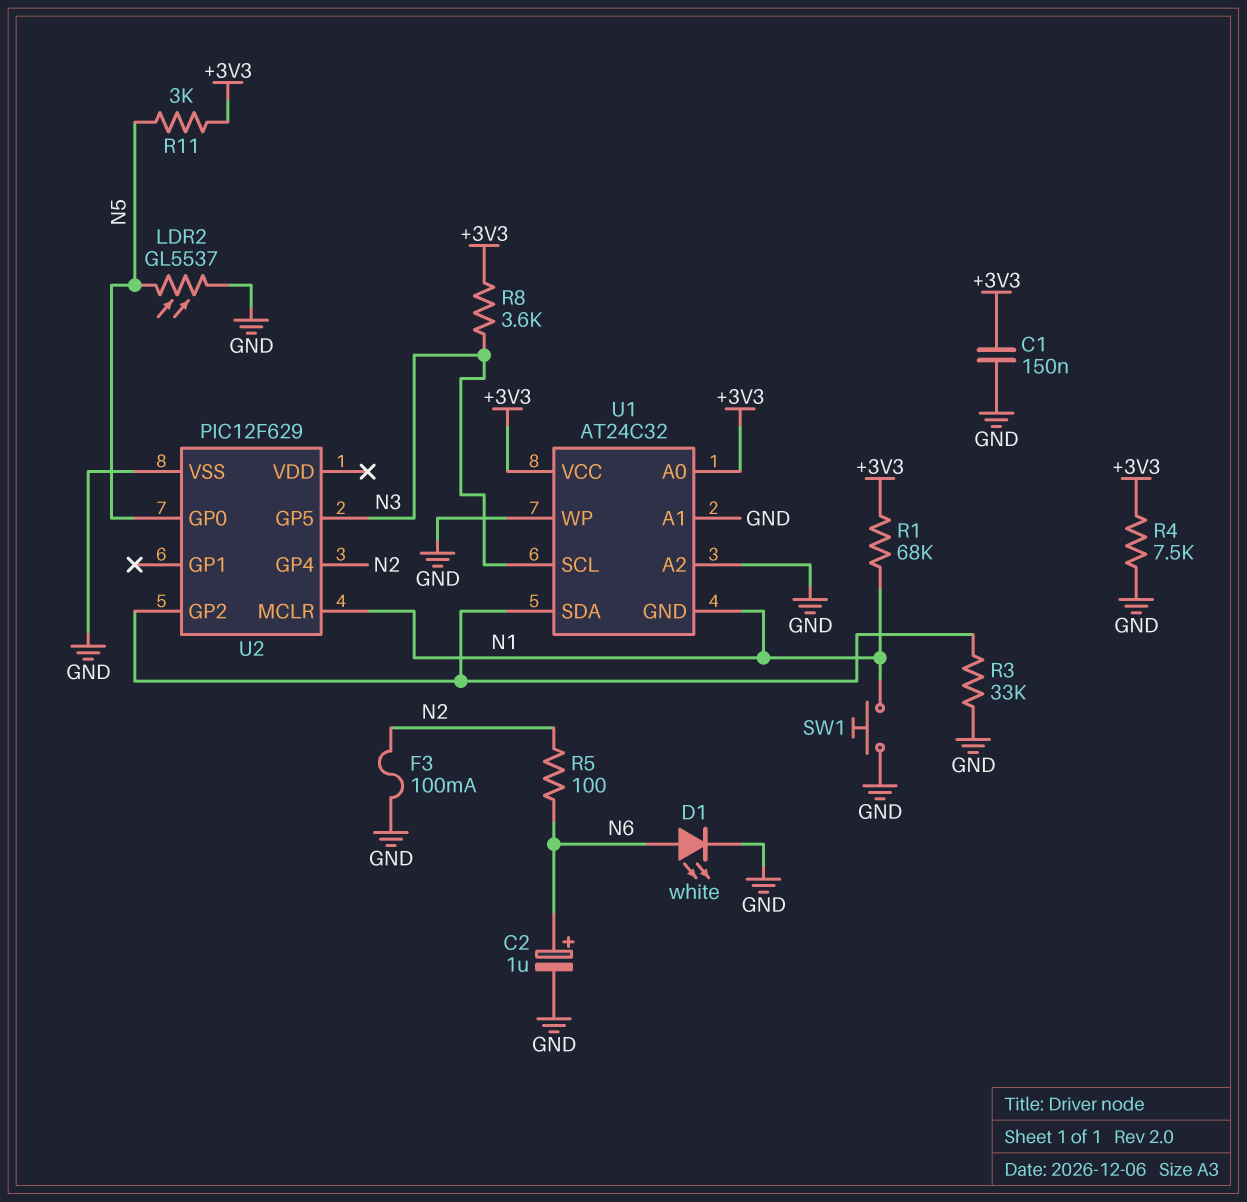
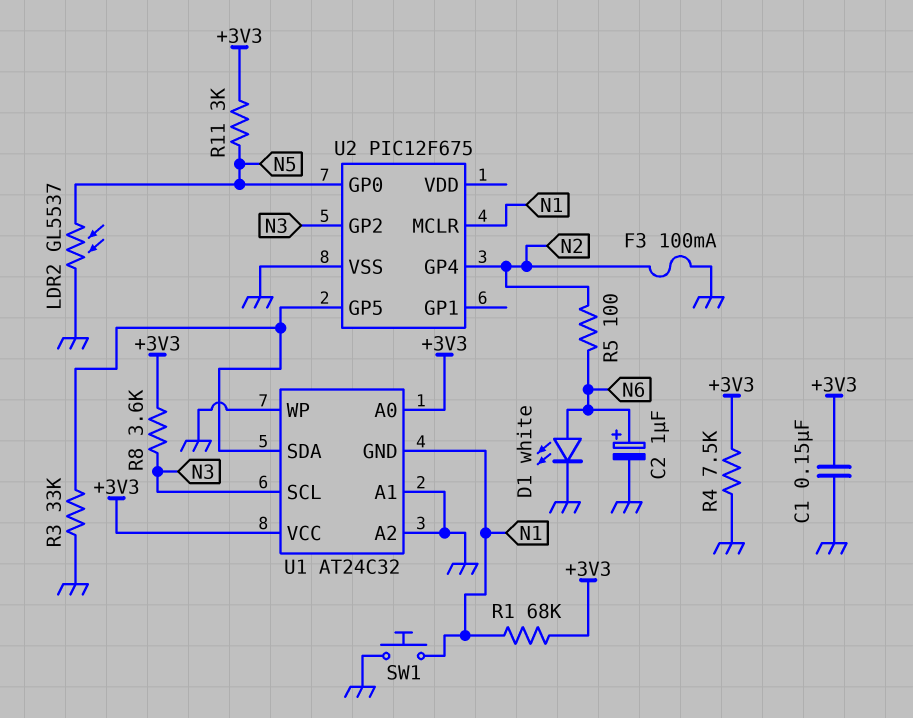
U2: PIC12F629 -> PIC12F675
U2 pin GP2: U1/SDA -> N3
U2 pin GP5: N3 -> U1/SDA

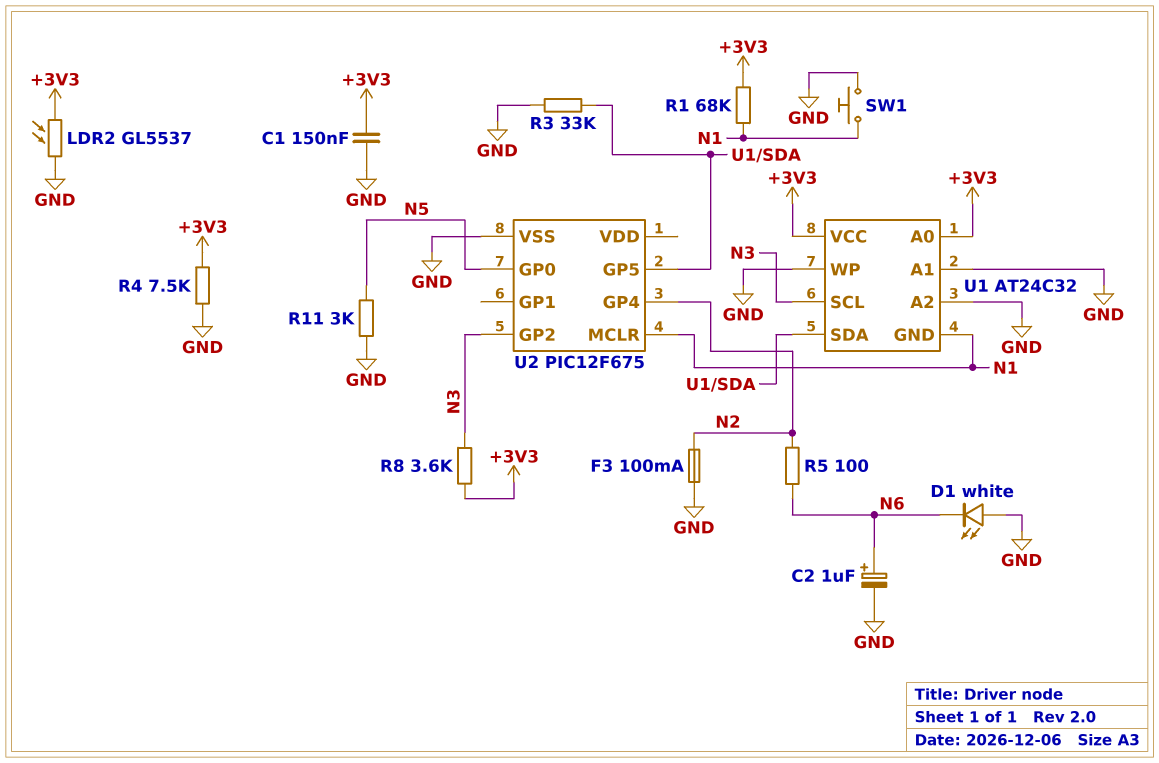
D1: LED white (A N6, K GND) -> LED white (A GND, K N6)
LDR2: GL5537 (GND, N5) -> GL5537 (+3V3, GND)
R11: 3k (+3V3, N5) -> 3k (GND, N5)

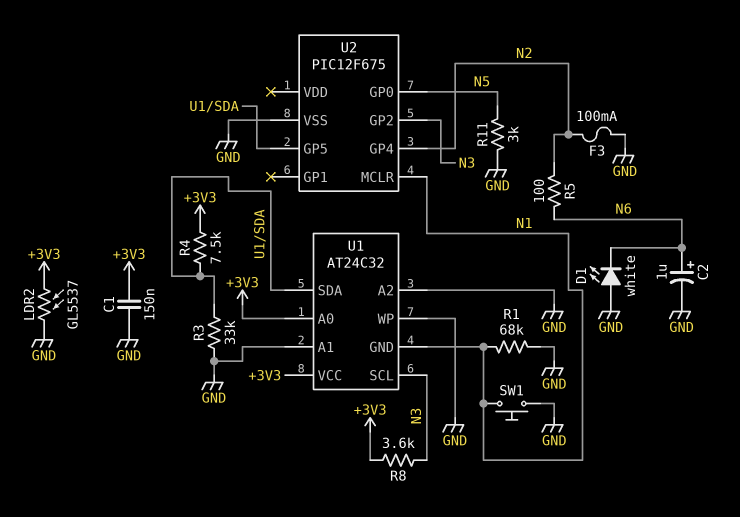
R1: 68k (+3V3, N1) -> 68k (GND, N1)
R4: 7.5k (+3V3, GND) -> 7.5k (+3V3, U1/SDA)

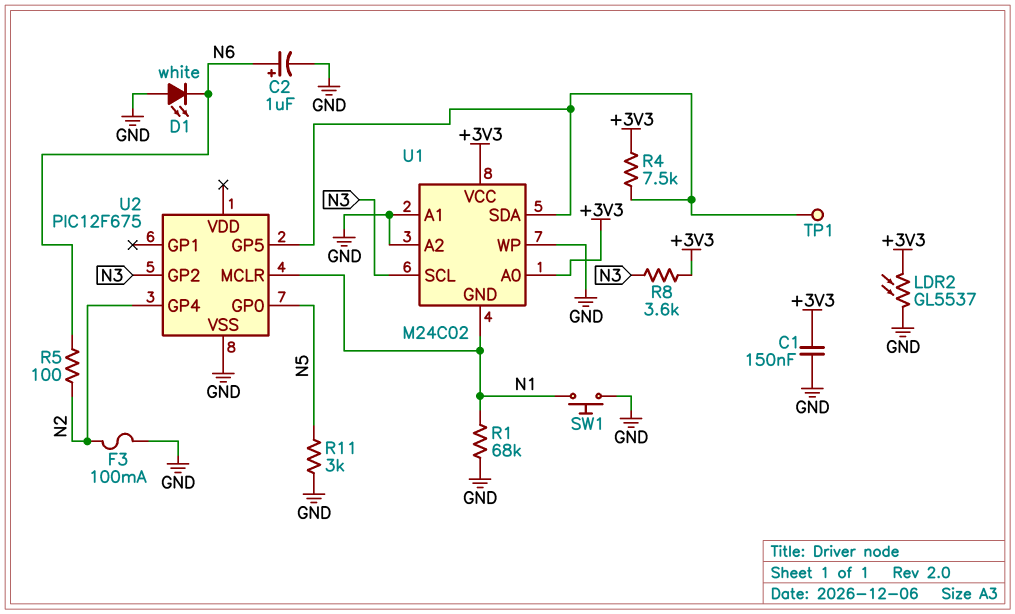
R3: 33k (GND, U1/SDA) -> none
TP1: none -> test point (U1/SDA)
U1: AT24C32 -> M24C02

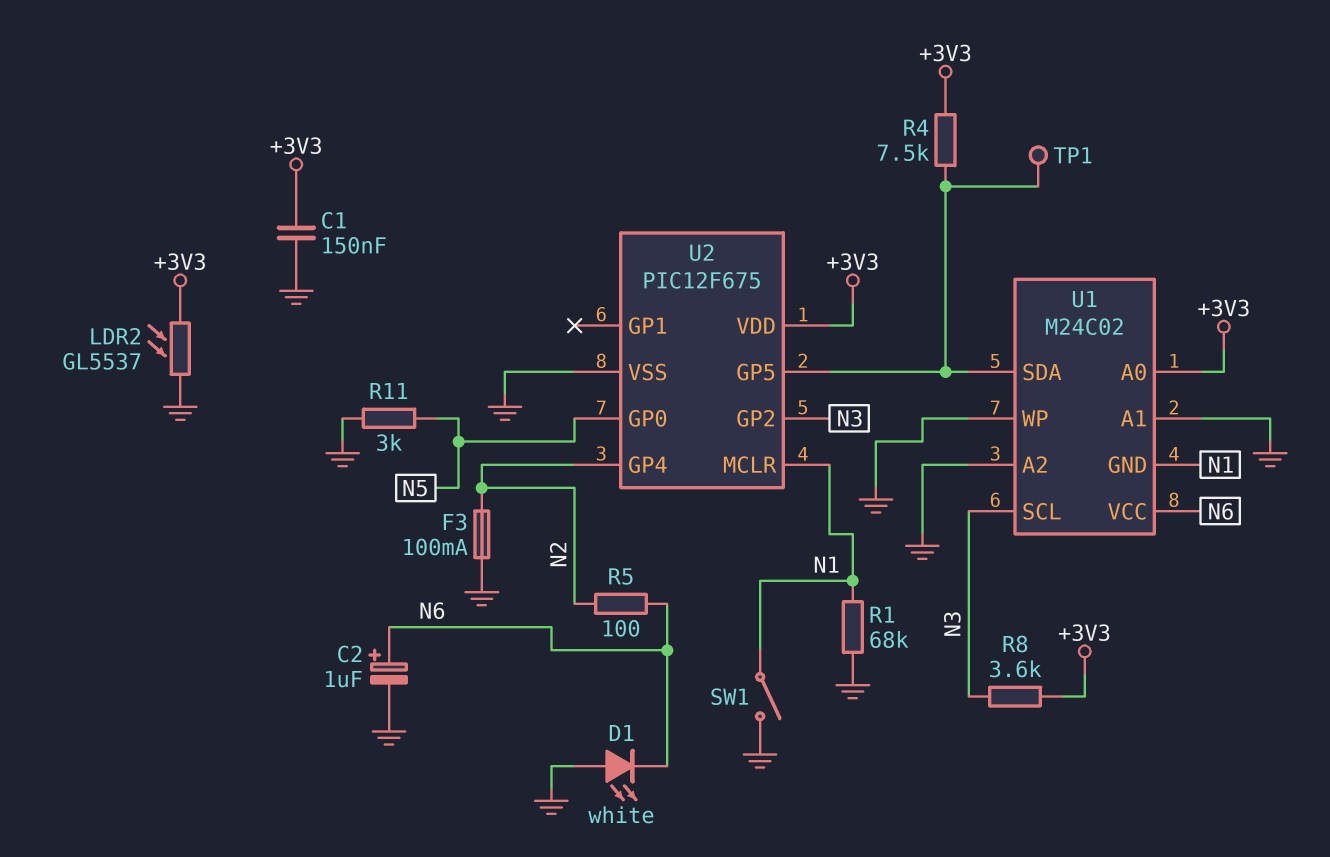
SW1: button (GND, N1) -> switch (GND, N1)
U1 pin VCC: +3V3 -> N6
U2 pin VDD: none -> +3V3

